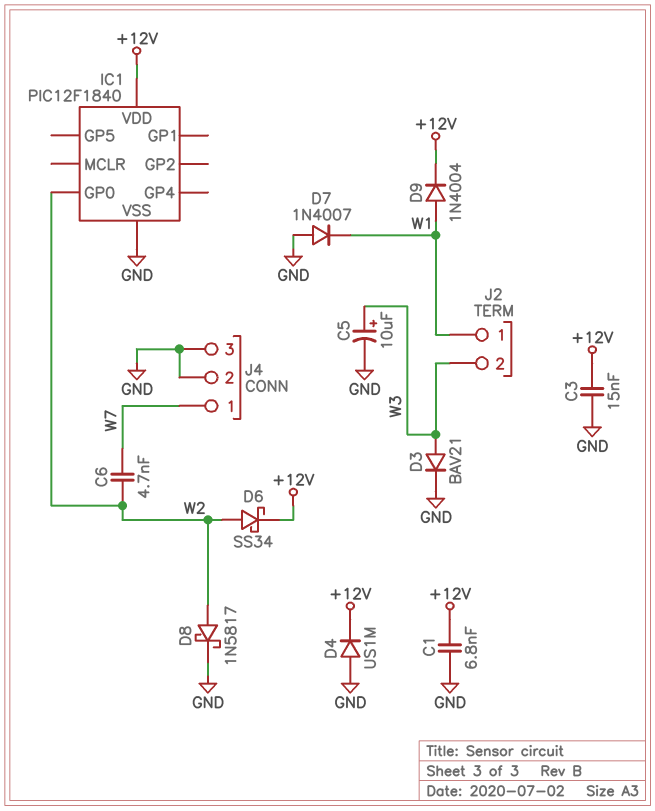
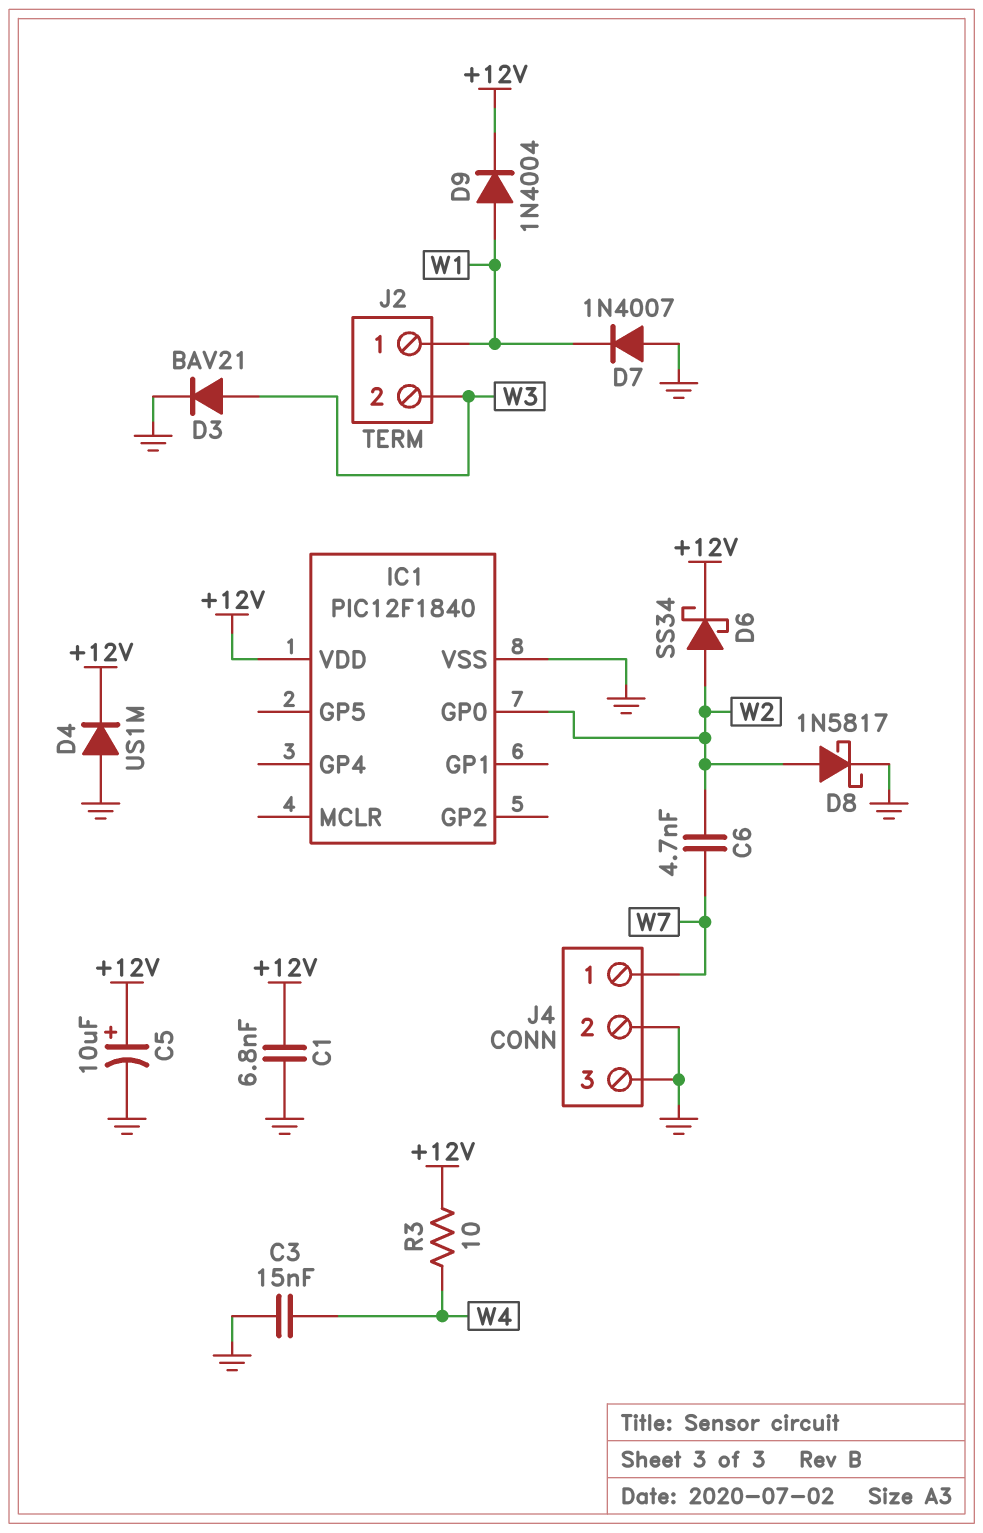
C3: 15nF (+12V, GND) -> 15nF (GND, W4)
C5: 10uF (plus W3, minus GND) -> 10uF (plus +12V, minus GND)
R3: none -> 10 (+12V, W4)

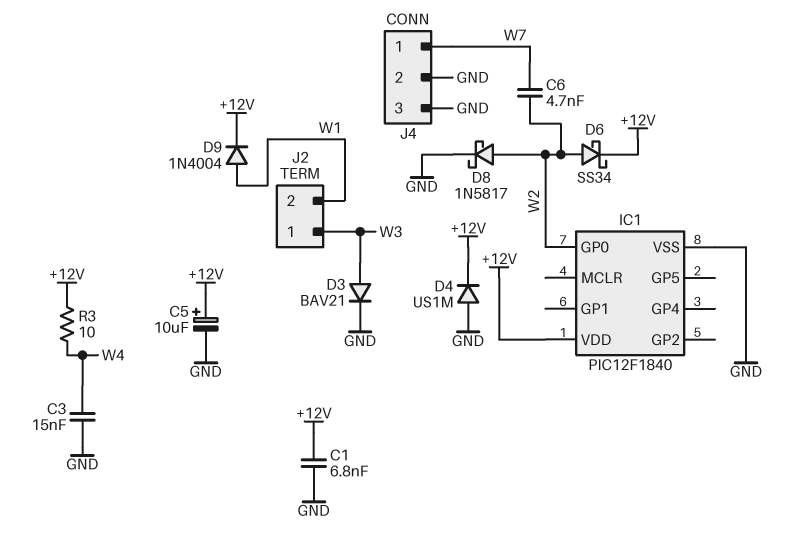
D7: diode 1N4007 (A GND, K W1) -> none
J2 pin 1: W1 -> W3
J2 pin 2: W3 -> W1

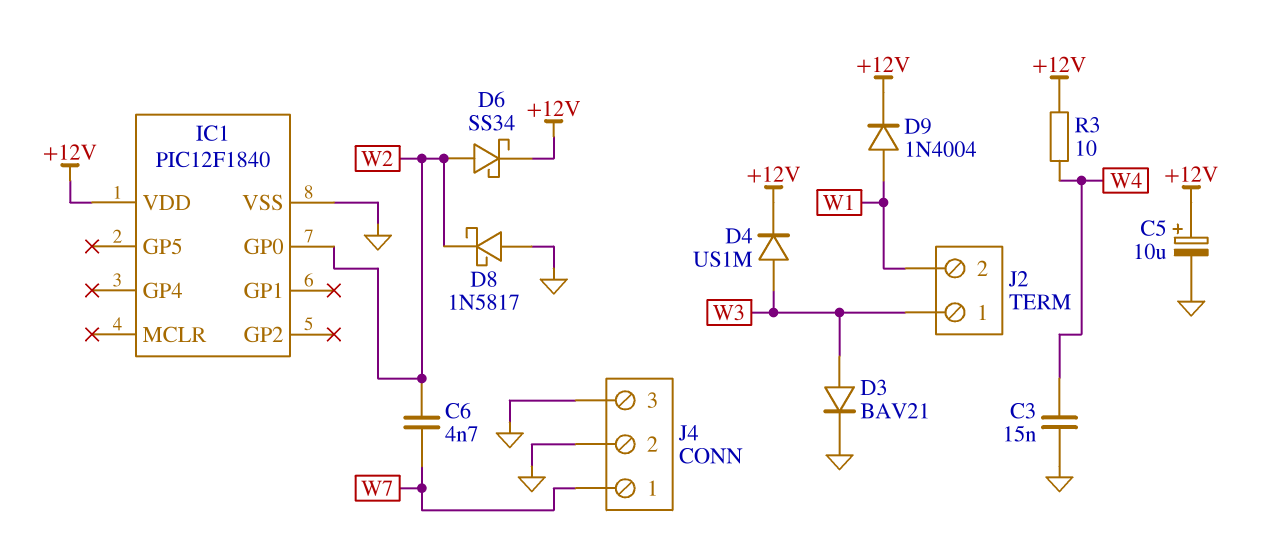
C1: 6.8nF (+12V, GND) -> none
D4: diode US1M (A GND, K +12V) -> diode US1M (A W3, K +12V)
D8: schottky 1N5817 (A W2, K GND) -> schottky 1N5817 (A GND, K W2)

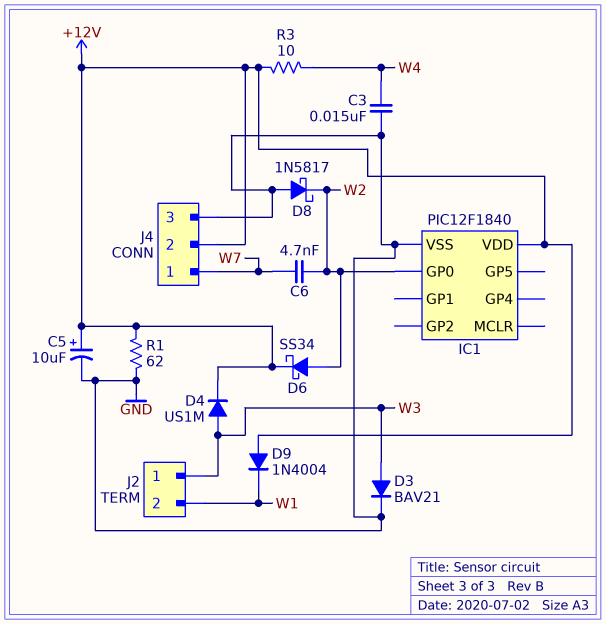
D9: diode 1N4004 (A W1, K +12V) -> diode 1N4004 (A +12V, K W1)
J4 pin 2: GND -> +12V
R1: none -> 62 (+12V, GND)

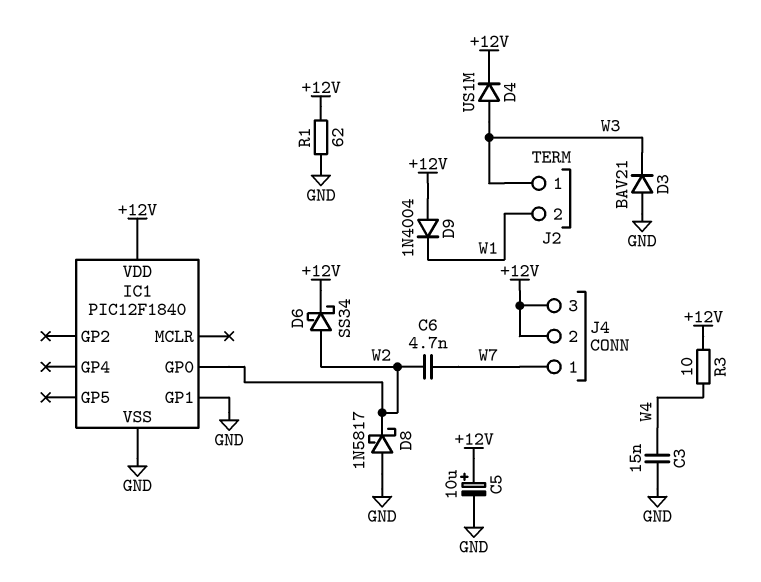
D3: diode BAV21 (A W3, K GND) -> diode BAV21 (A GND, K W3)
IC1 pin GP1: none -> GND
J4 pin 3: GND -> +12V

